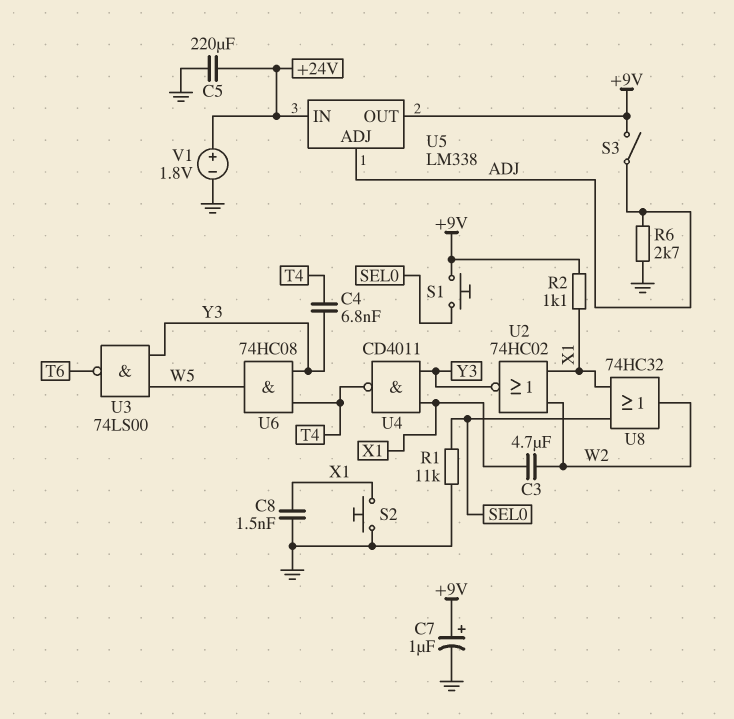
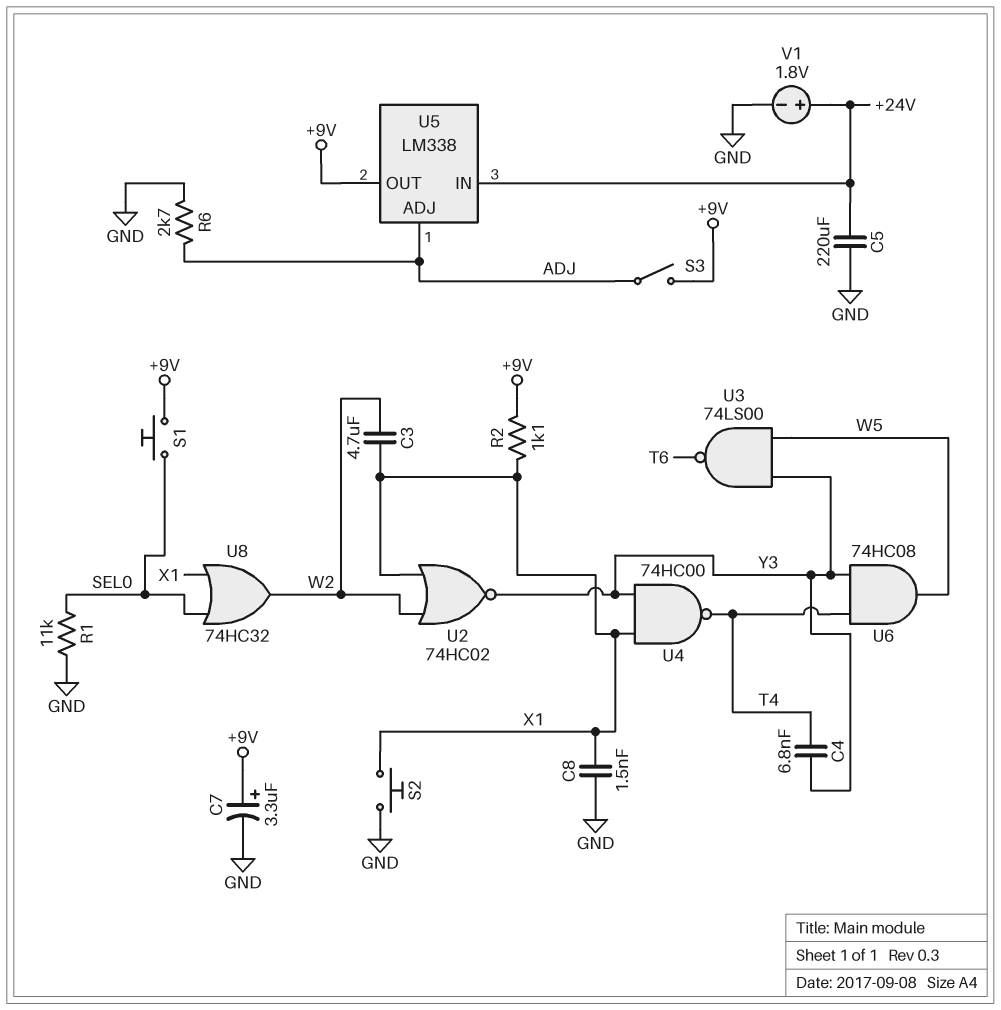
C7: 1uF (plus +9V, minus GND) -> 3.3uF (plus +9V, minus GND)
U4: NAND CD4011 (in X1, in Y3, out T4) -> NAND 74HC00 (in X1, in Y3, out T4)

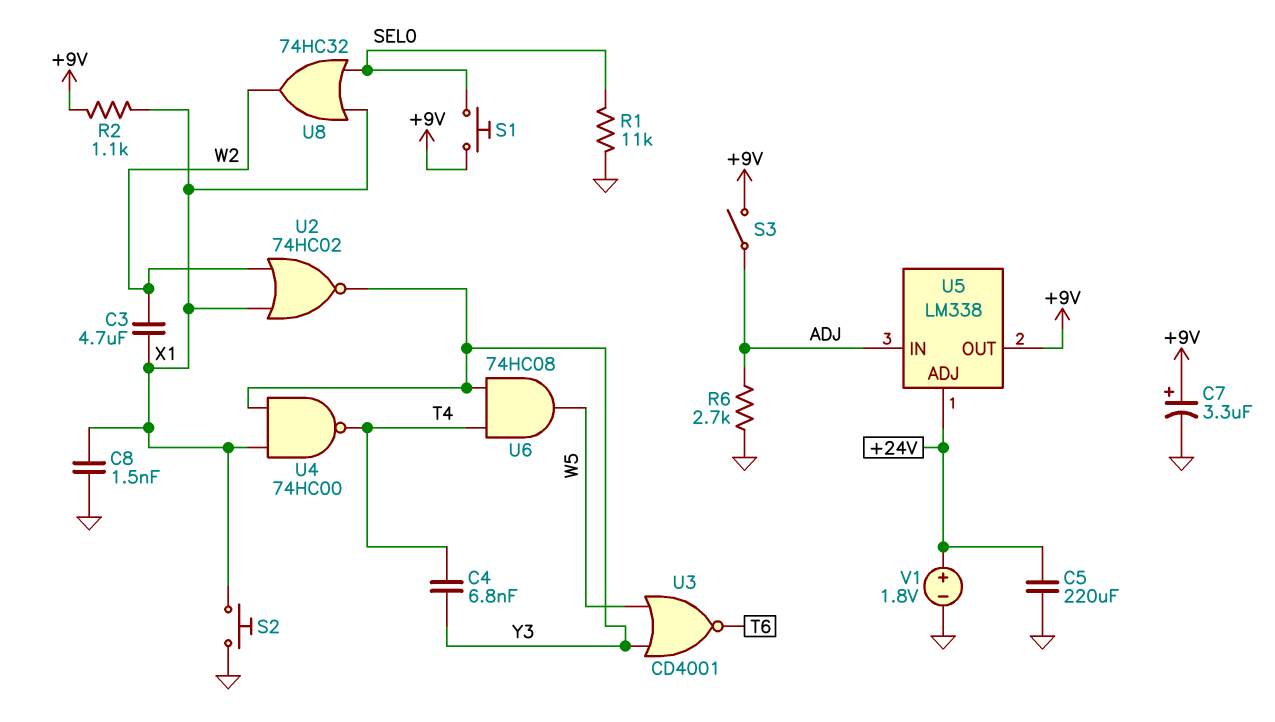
U3: NAND 74LS00 (in W5, in Y3, out T6) -> NOR CD4001 (in W5, in Y3, out T6)
U5 pin ADJ: ADJ -> +24V
U5 pin IN: +24V -> ADJ

